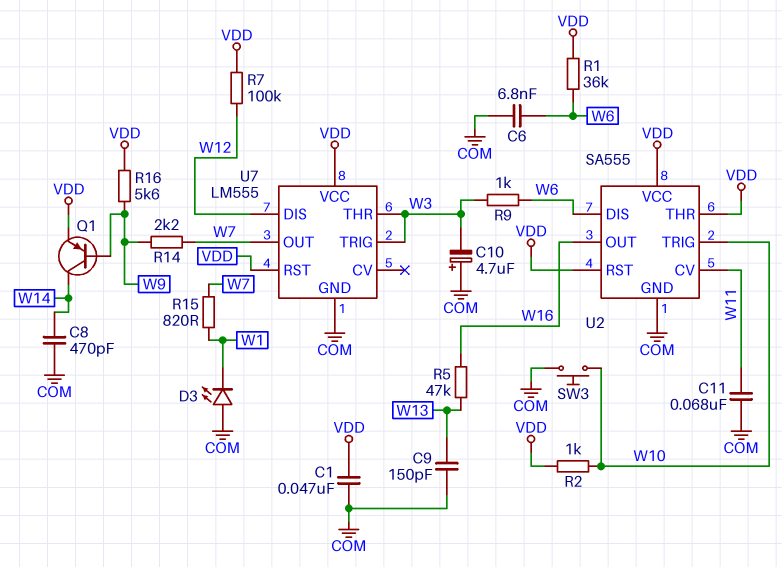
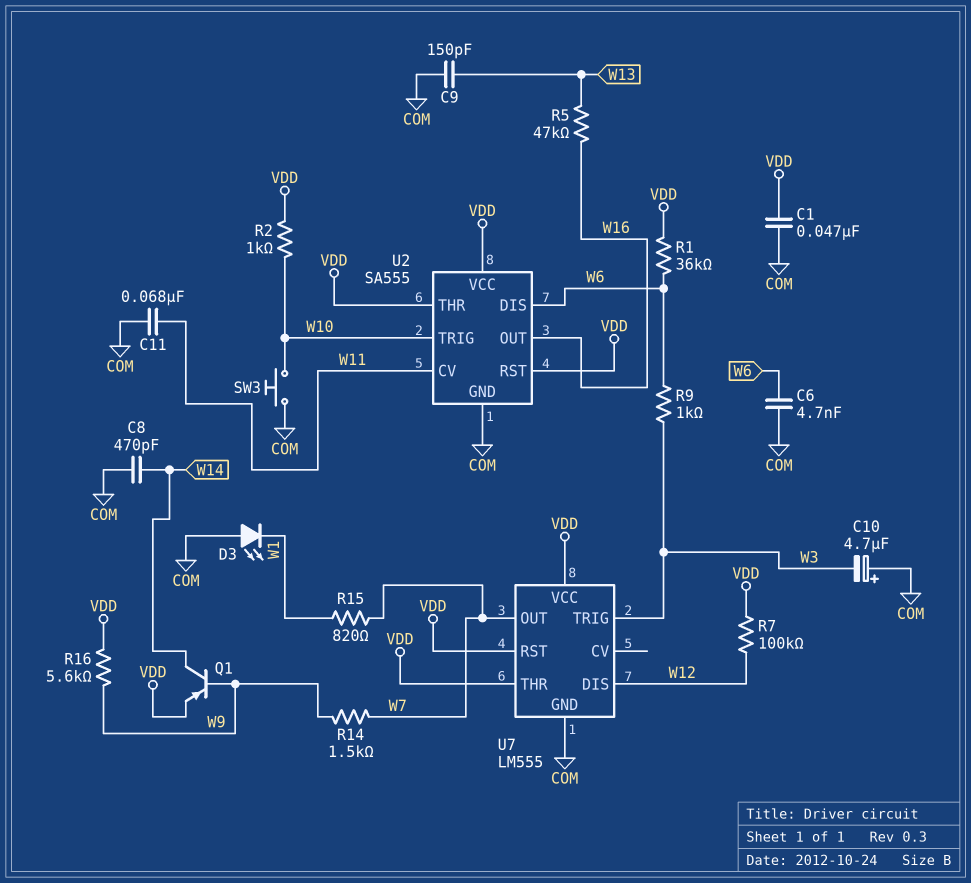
C6: 6.8nF (COM, W6) -> 4.7nF (COM, W6)
R14: 2.2k (W7, W9) -> 1.5k (W7, W9)
U7 pin THR: W3 -> VDD

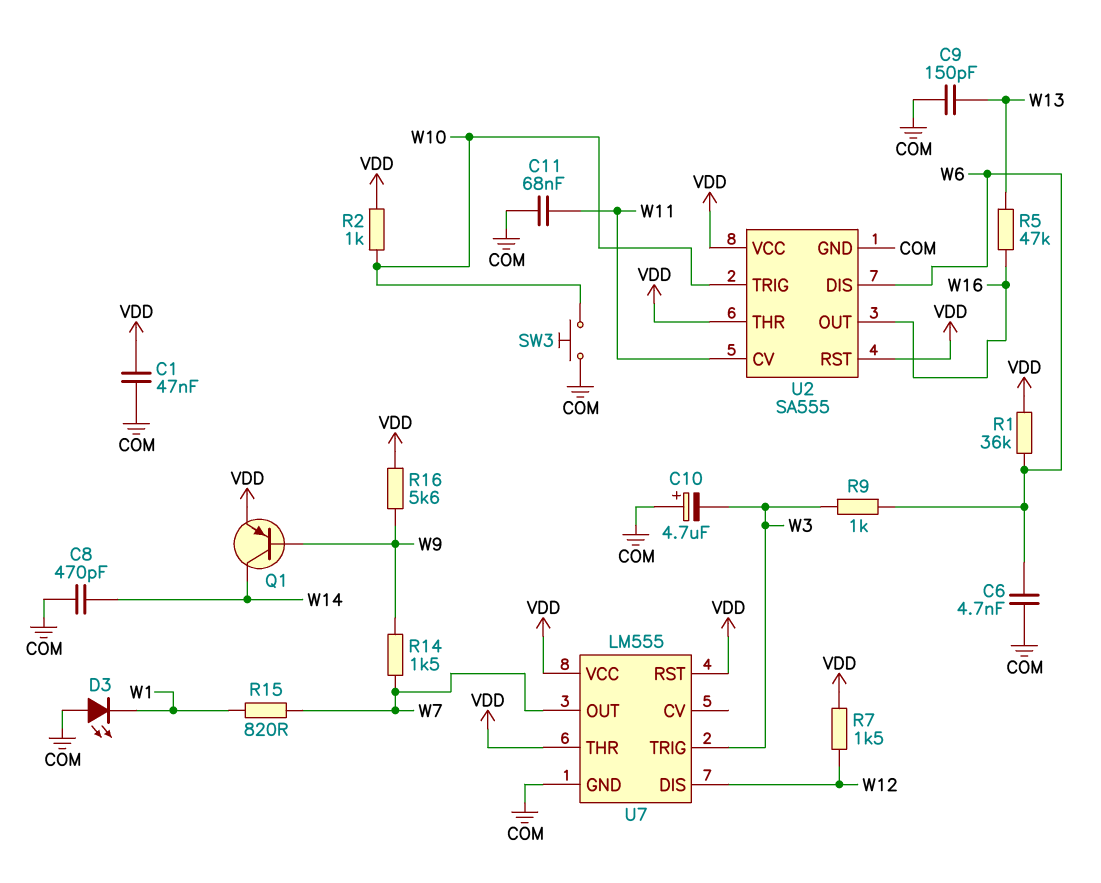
R7: 100k (VDD, W12) -> 1.5k (VDD, W12)

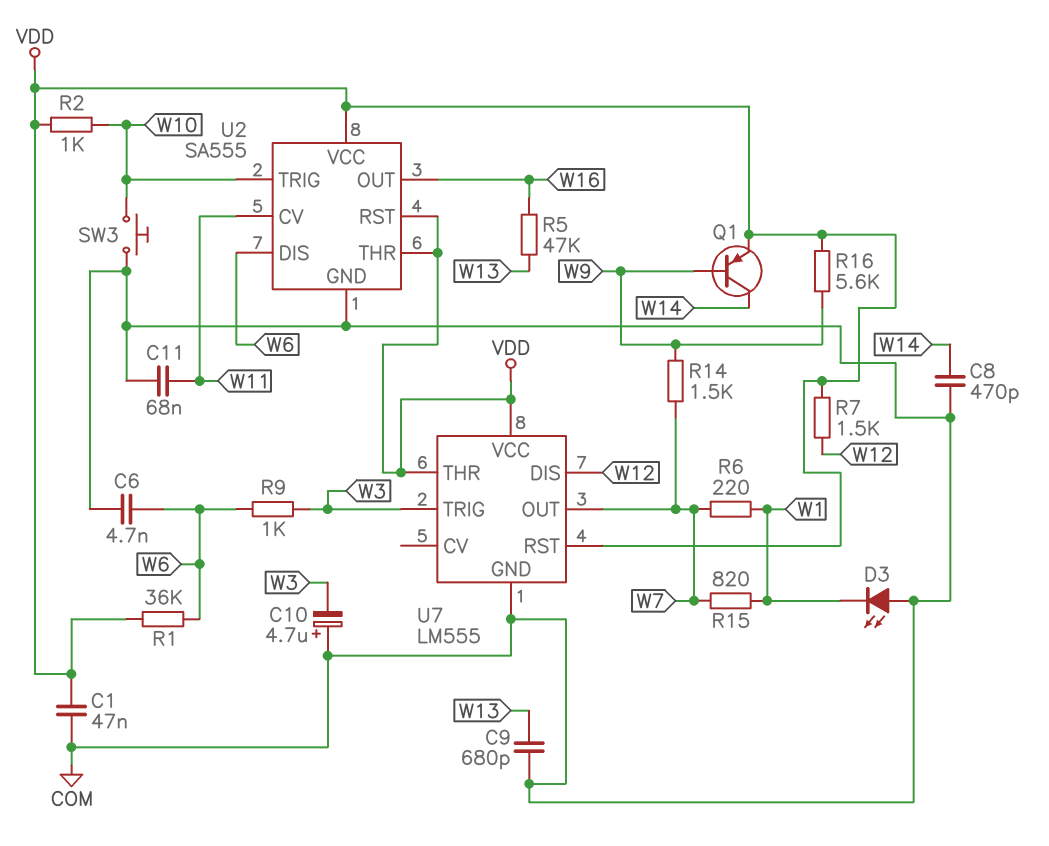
C9: 150pF (COM, W13) -> 680pF (COM, W13)
R6: none -> 220 (W1, W7)

